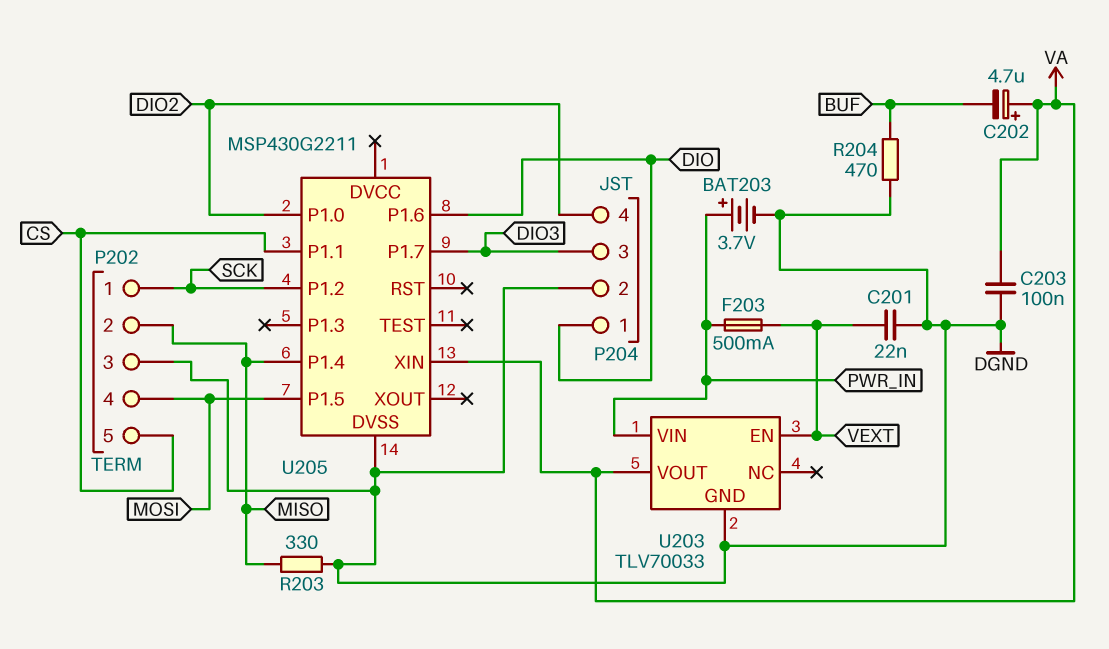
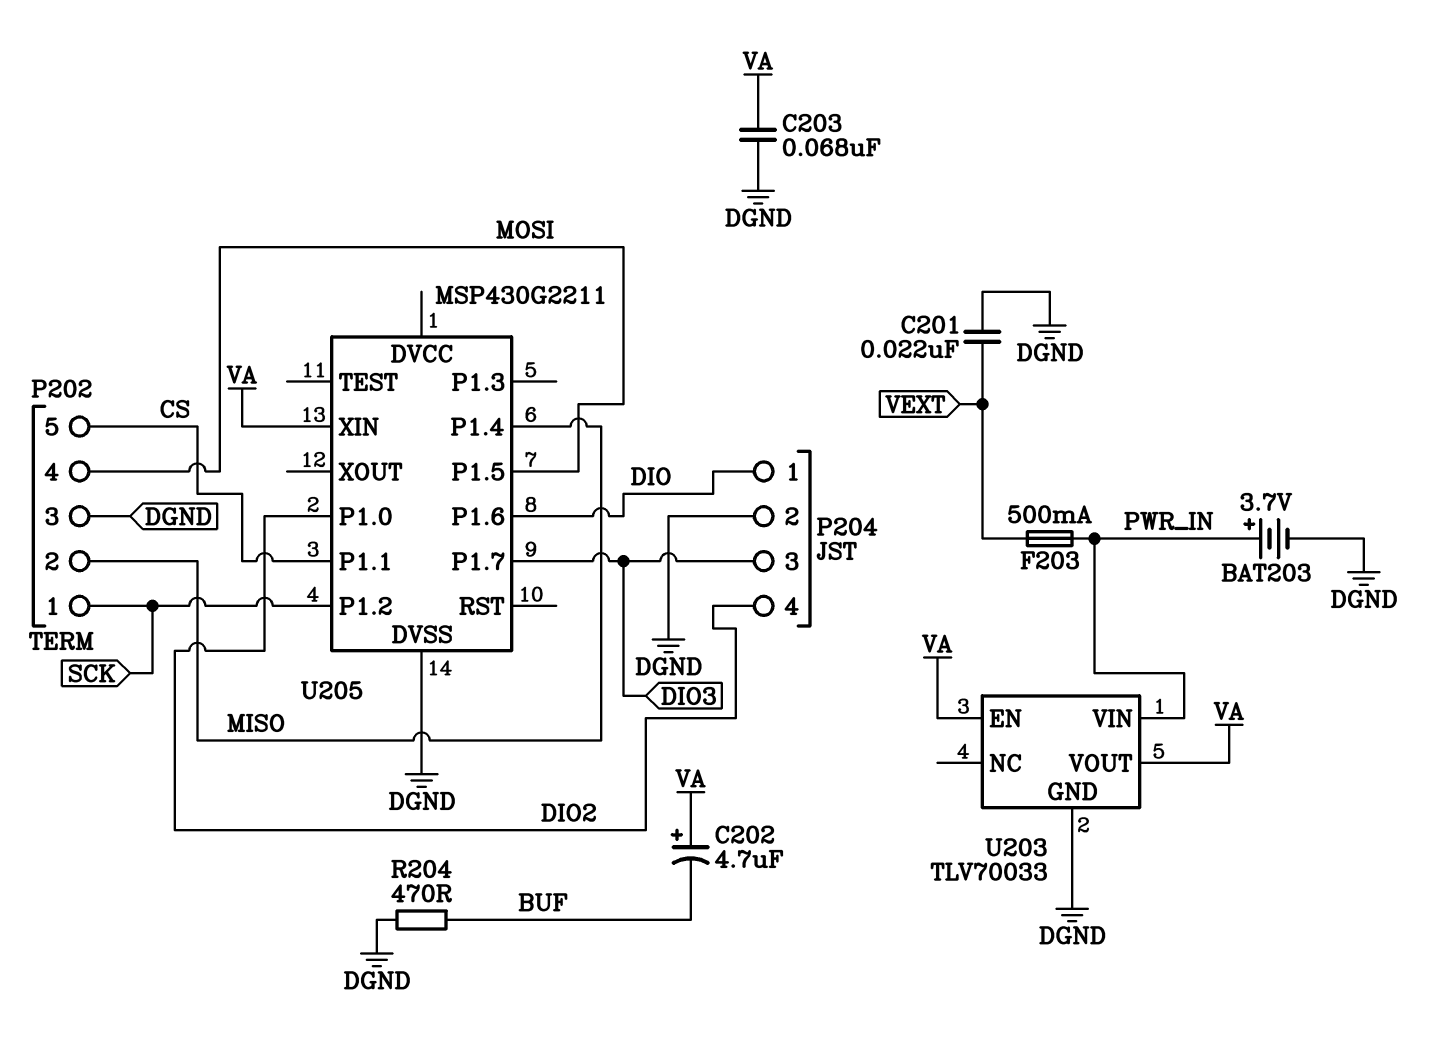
C203: 100nF (DGND, VA) -> 68nF (DGND, VA)
R203: 330 (DGND, MISO) -> none
U203 pin EN: VEXT -> VA

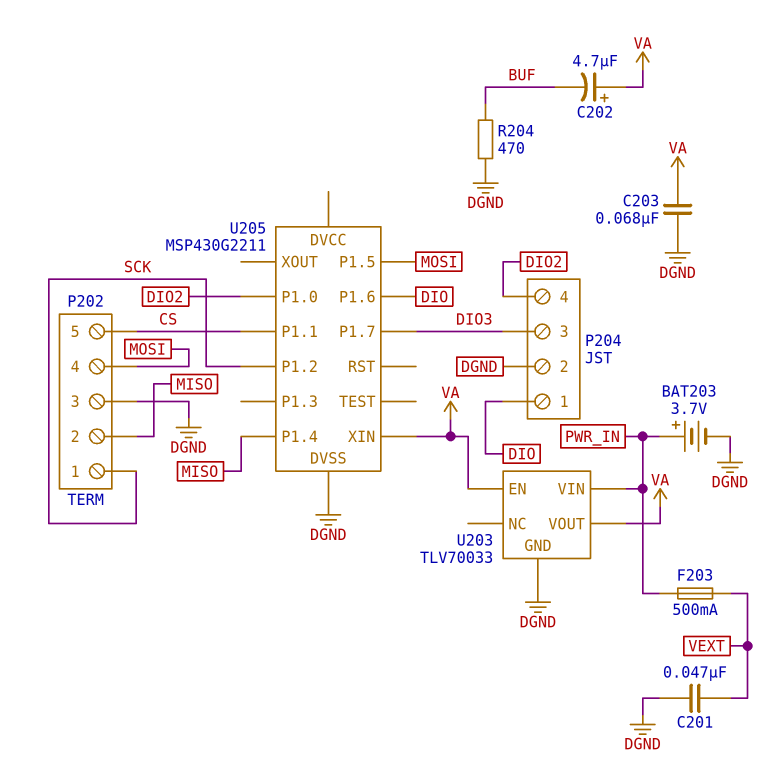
C201: 22nF (DGND, VEXT) -> 47nF (DGND, VEXT)

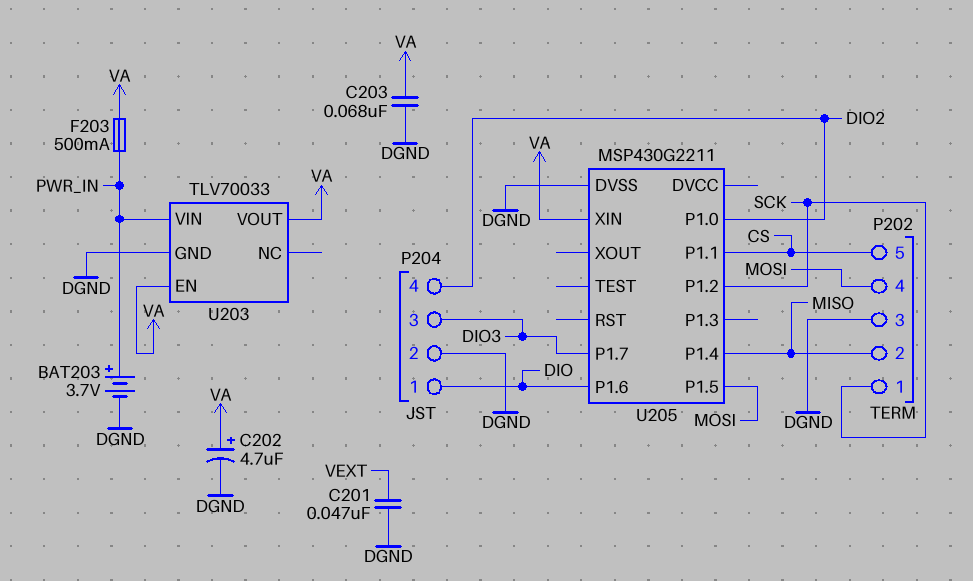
C202: 4.7uF (plus VA, minus BUF) -> 4.7uF (plus VA, minus DGND)
F203: 500mA (PWR_IN, VEXT) -> 500mA (PWR_IN, VA)
R204: 470 (BUF, DGND) -> none

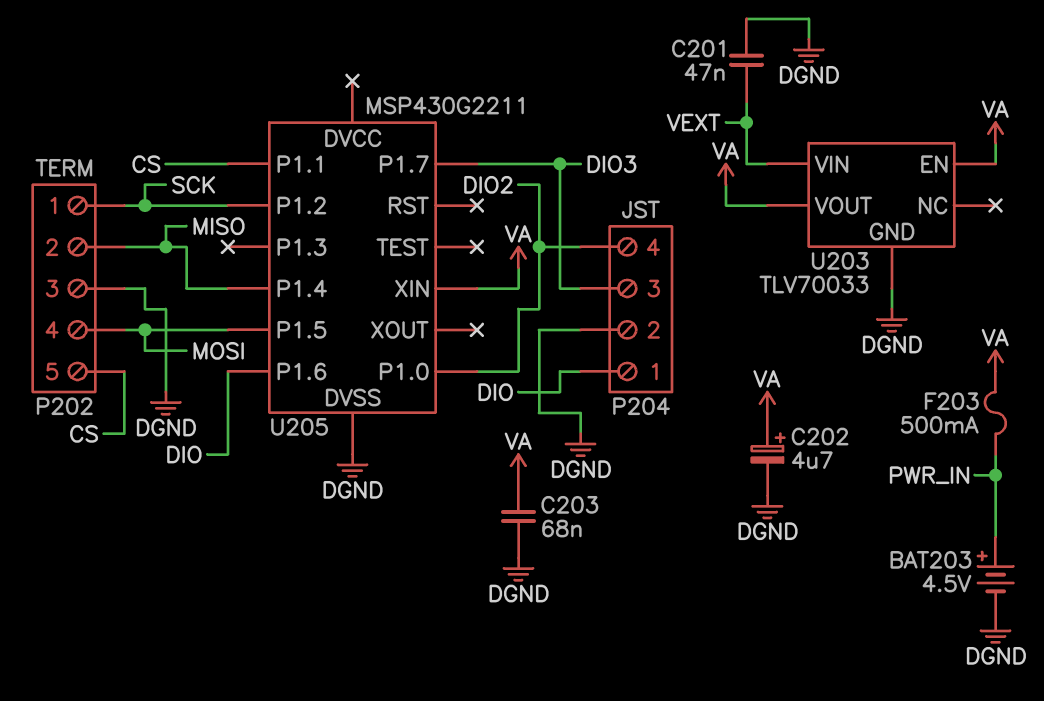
BAT203: 3.7V (plus PWR_IN, minus DGND) -> 4.5V (plus PWR_IN, minus DGND)
U203 pin VIN: PWR_IN -> VEXT

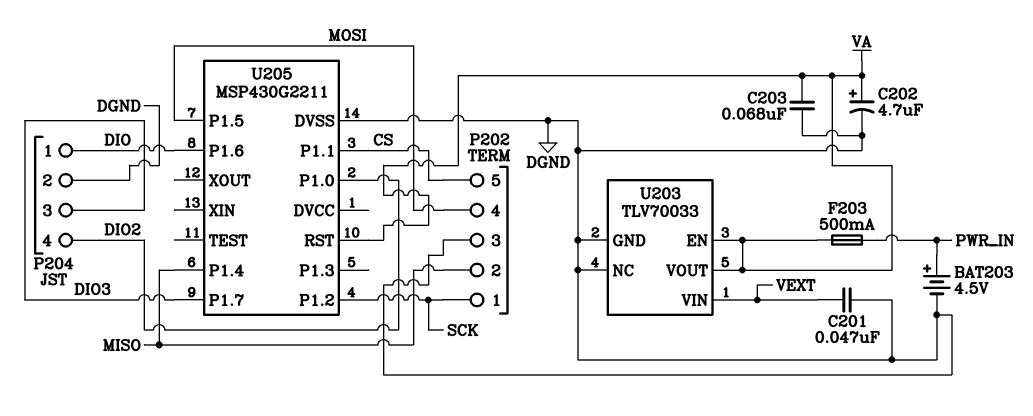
U203 pin NC: none -> DGND
U205 pin RST: none -> VA
U205 pin XIN: VA -> none

